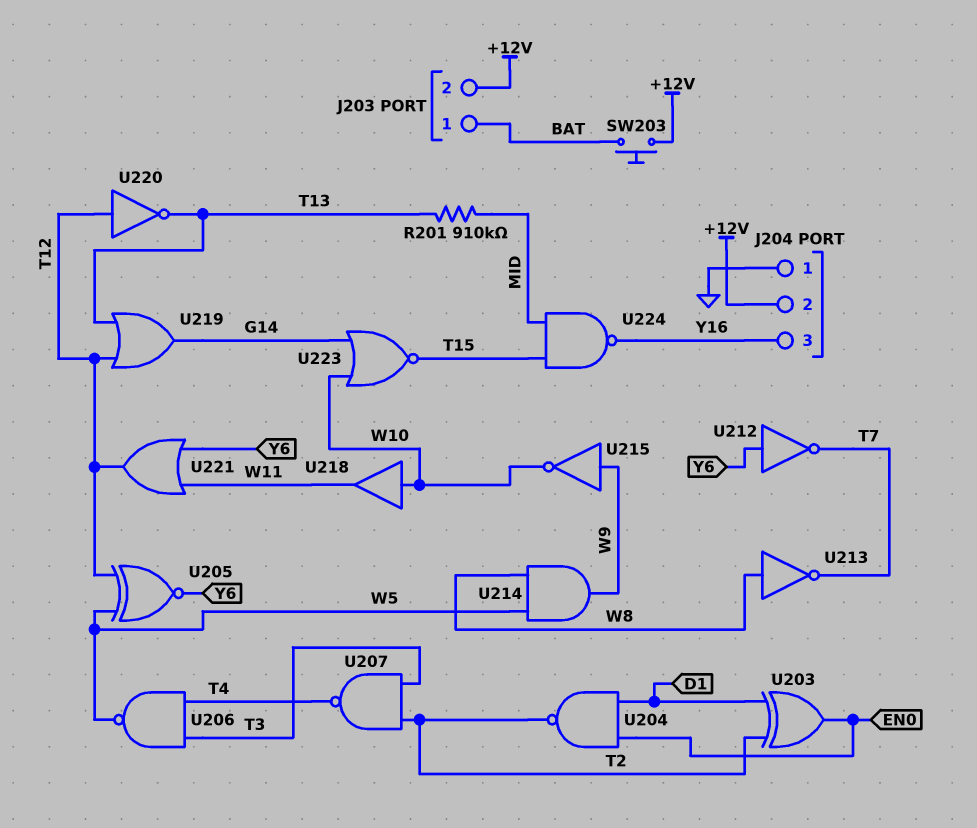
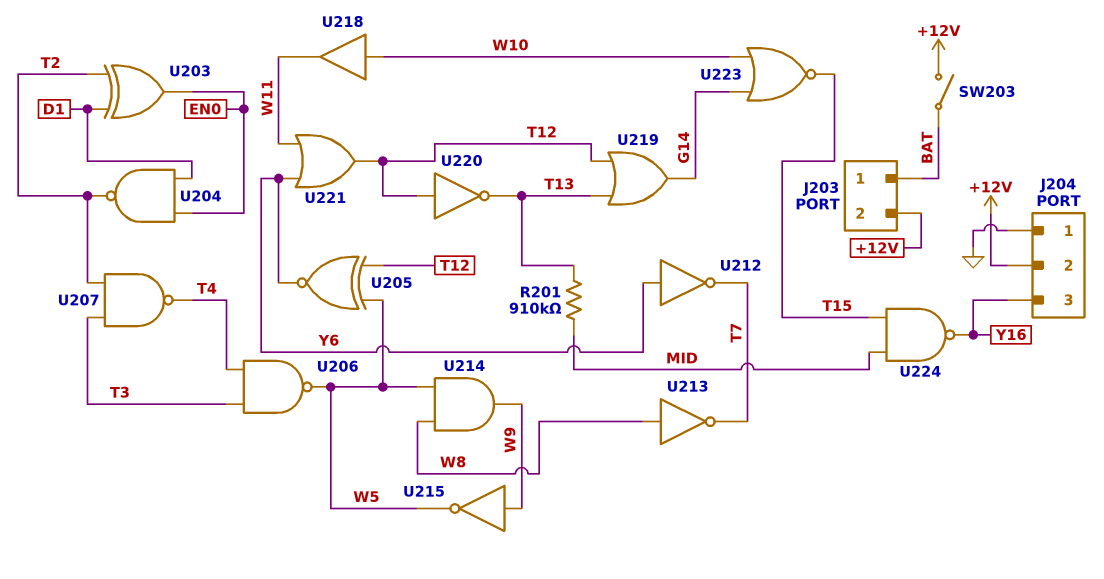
SW203: button (+12V, BAT) -> switch (+12V, BAT)
U215: NOT (in W9, out W10) -> NOT (in W9, out W5)

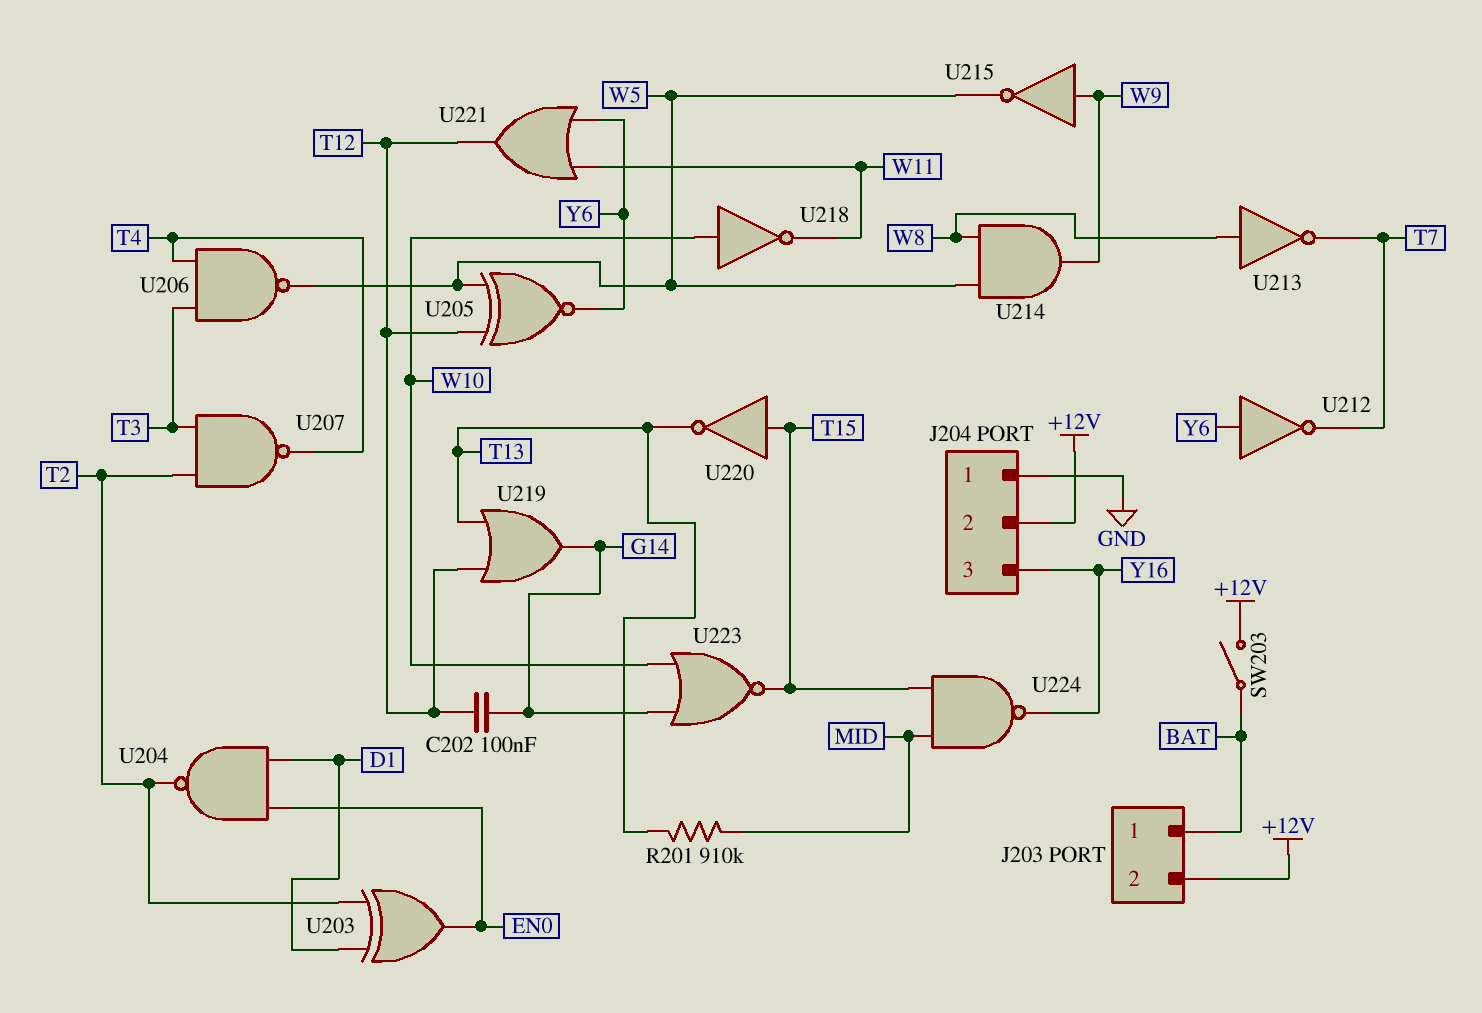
C202: none -> 100nF (G14, T12)
U218: buffer (in W10, out W11) -> NOT (in W10, out W11)
U220: NOT (in T12, out T13) -> NOT (in T15, out T13)

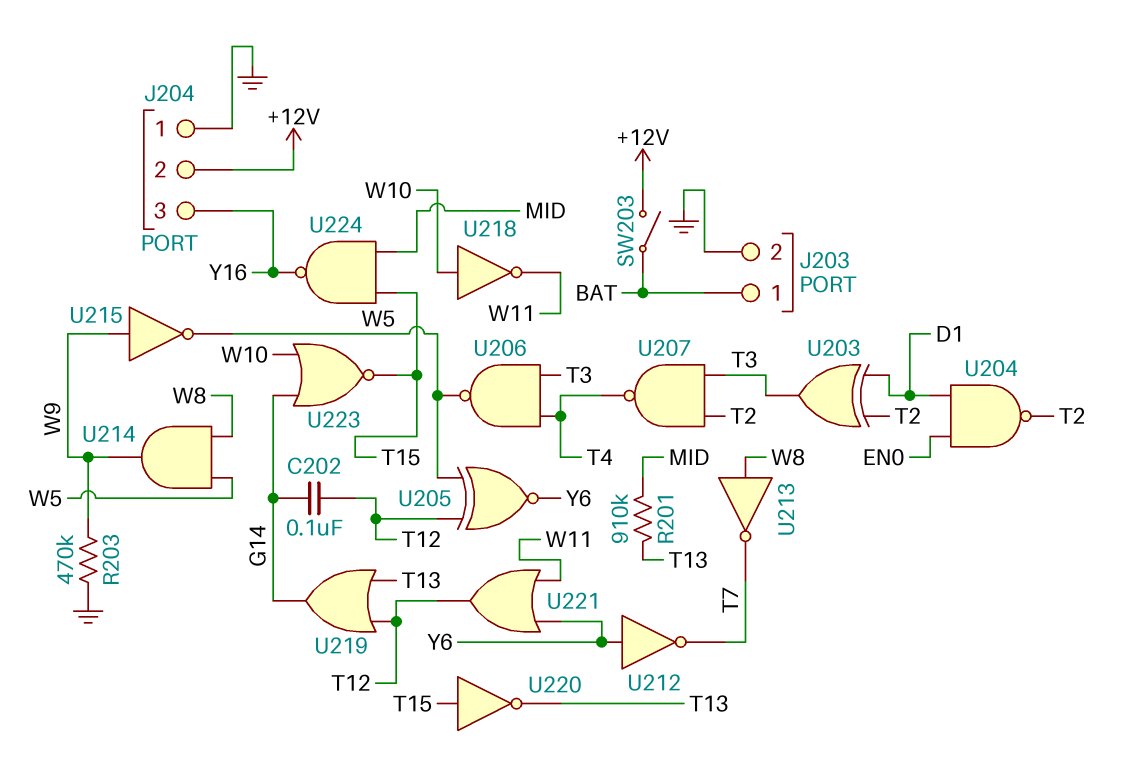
J203 pin 2: +12V -> GND
R203: none -> 470k (GND, W9)
U203: XOR (in D1, in T2, out EN0) -> XOR (in D1, in T2, out T3)

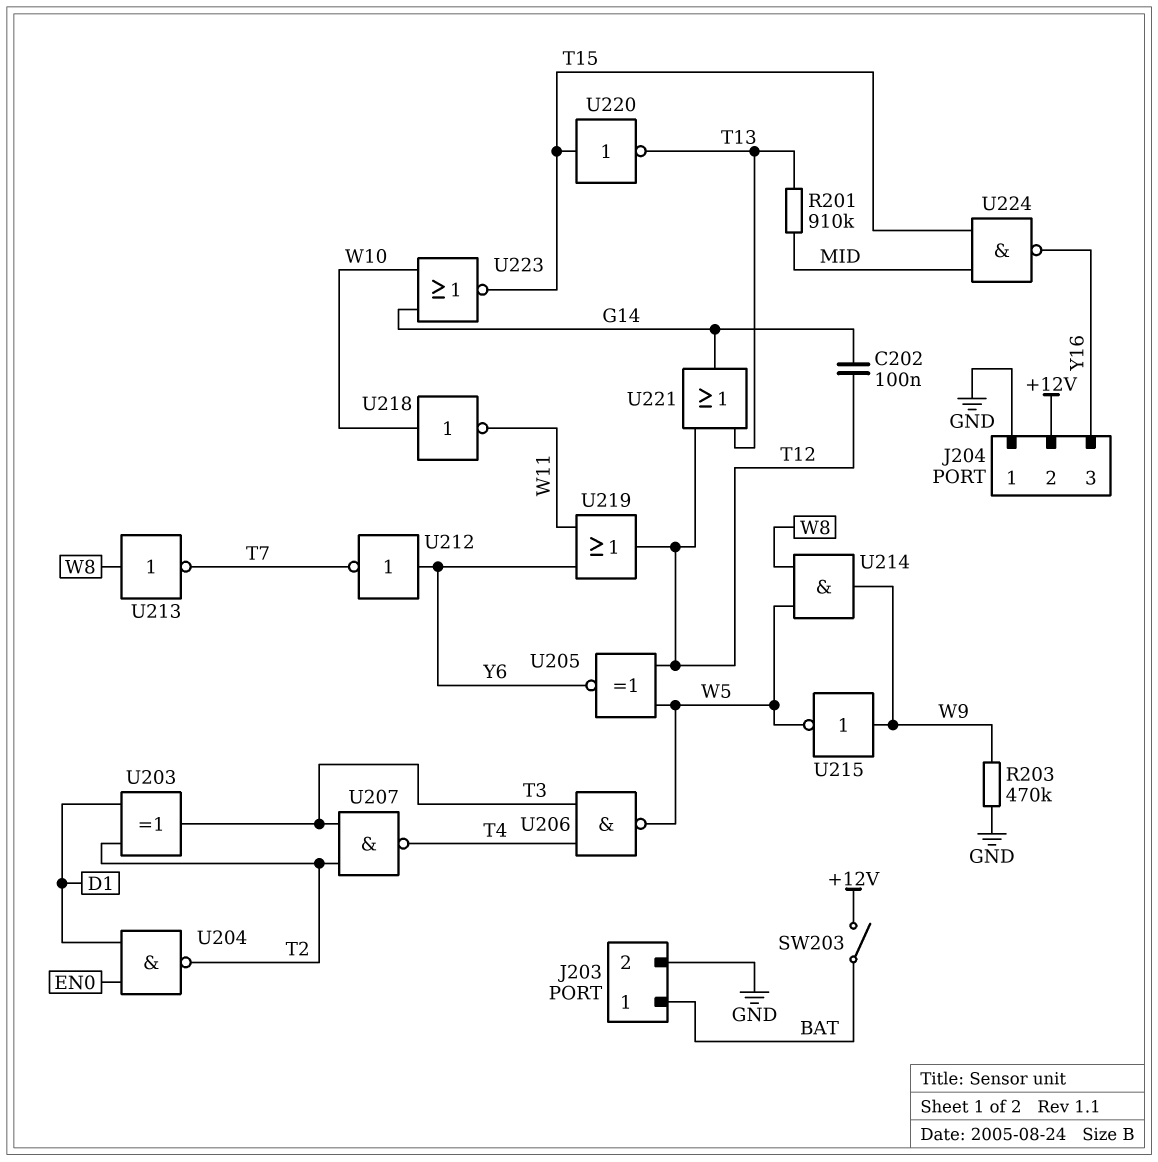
U219: OR (in T12, in T13, out G14) -> OR (in W11, in Y6, out T12)
U221: OR (in W11, in Y6, out T12) -> OR (in T12, in T13, out G14)

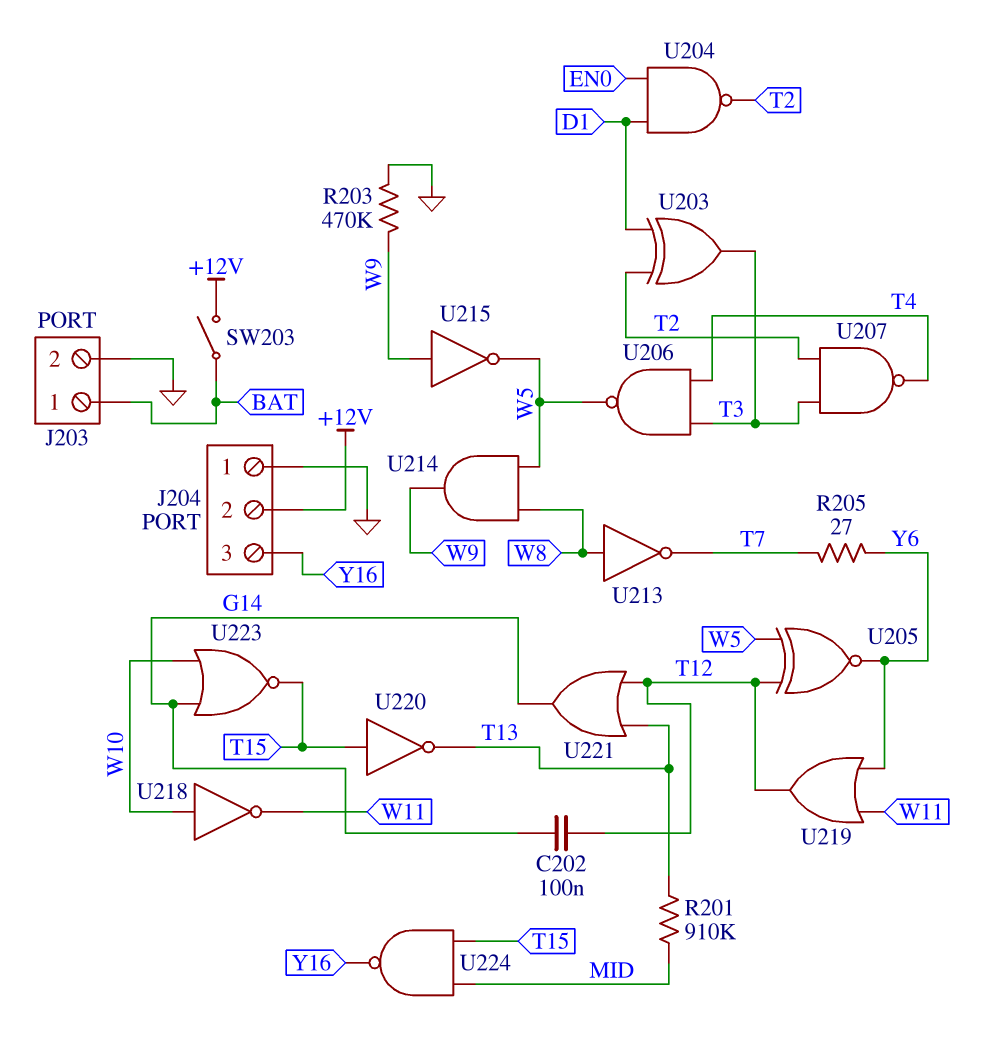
R205: none -> 27 (T7, Y6)
U212: NOT (in Y6, out T7) -> none

